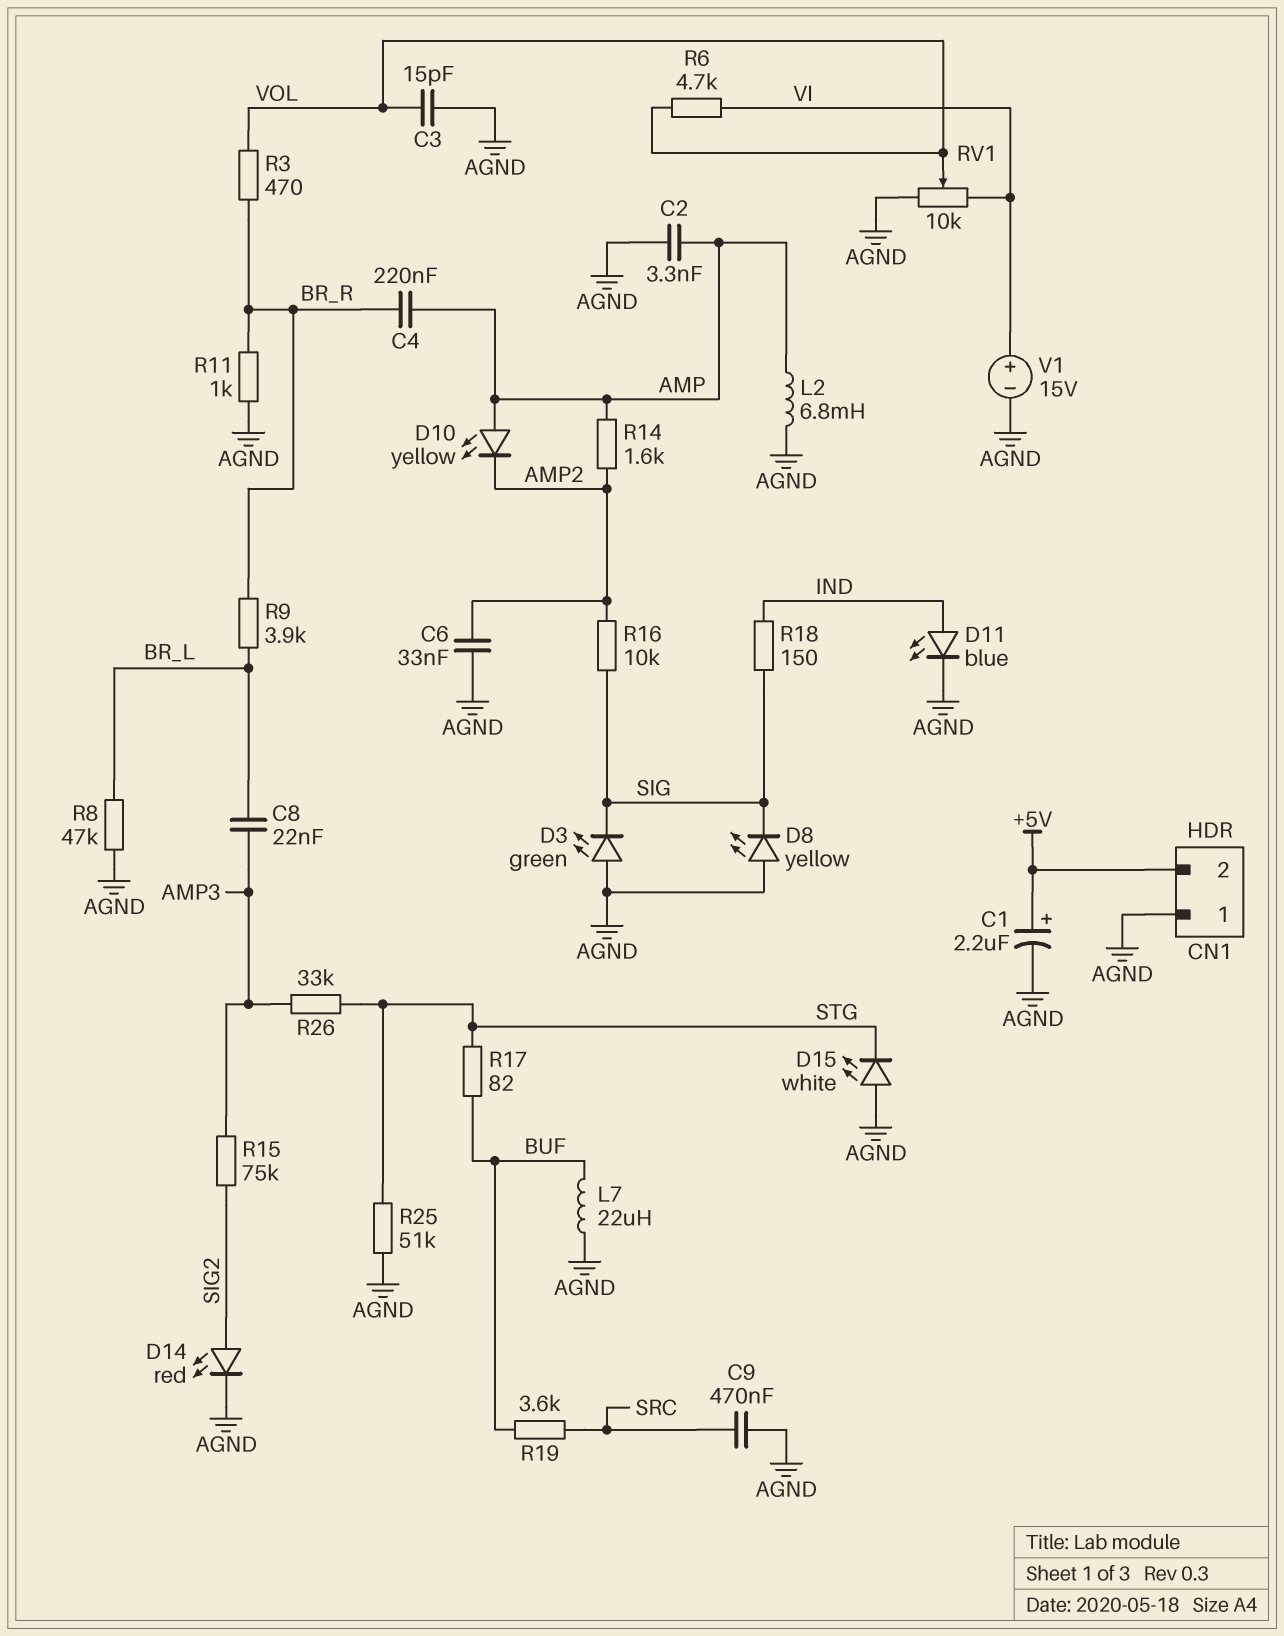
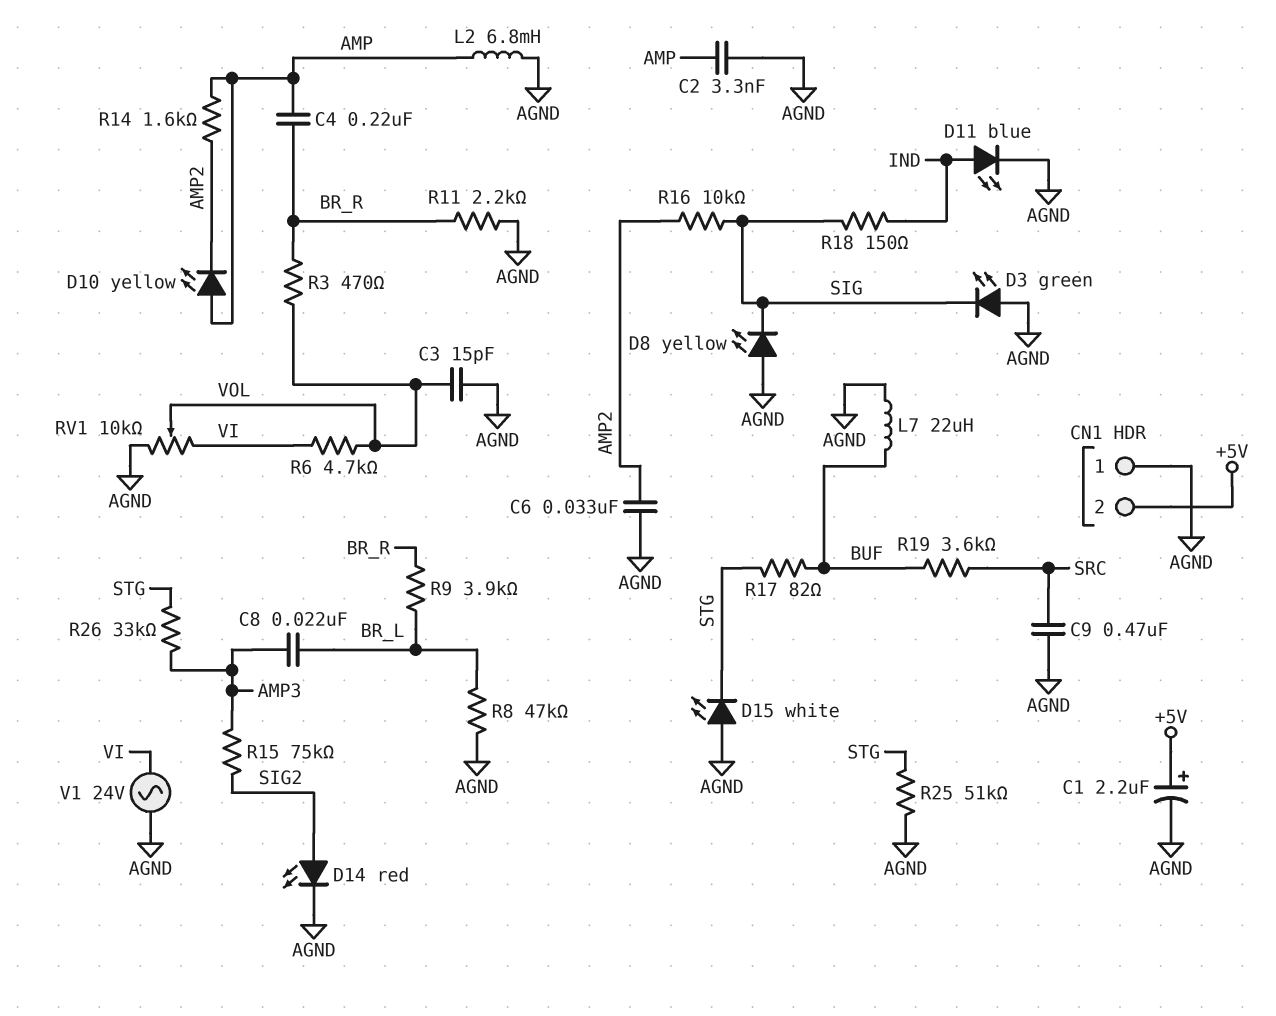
R11: 1k (AGND, BR_R) -> 2.2k (AGND, BR_R)
V1: 15V (plus VI, minus AGND) -> AC 24V (AGND, VI)

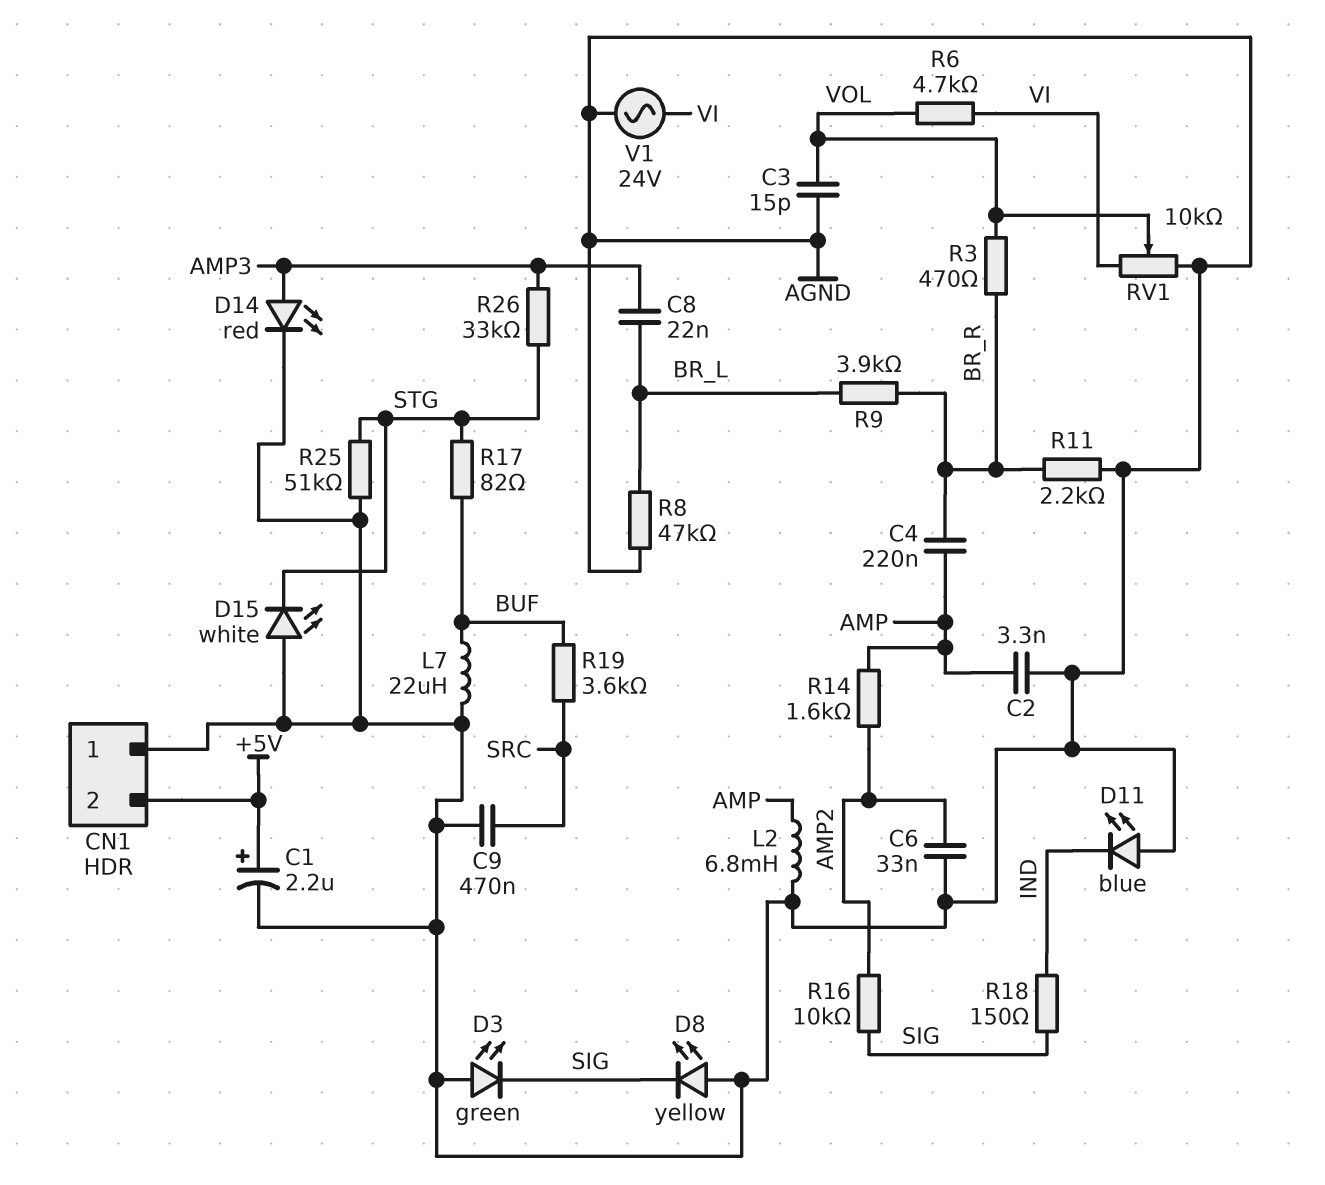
D10: LED yellow (A AMP, K AMP2) -> none
D11: LED blue (A IND, K AGND) -> LED blue (A AGND, K IND)
D14: LED red (A SIG2, K AGND) -> LED red (A AMP3, K AGND)
R15: 75k (AMP3, SIG2) -> none

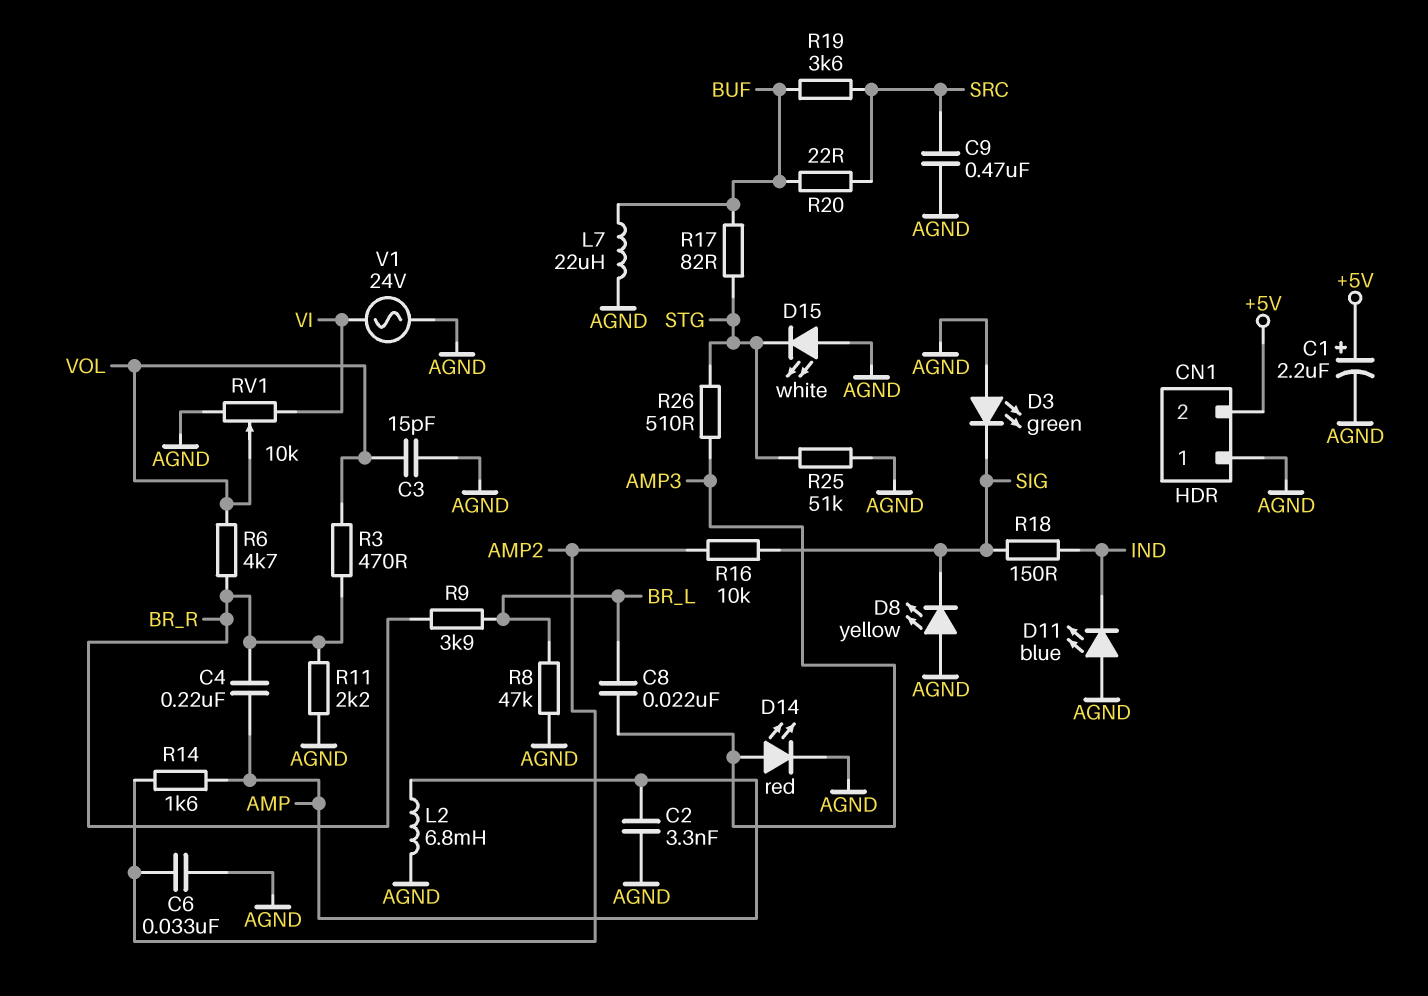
R6: 4.7k (VI, VOL) -> 4.7k (BR_R, VOL)
R20: none -> 22 (BUF, SRC)
R26: 33k (AMP3, STG) -> 510 (AMP3, STG)

